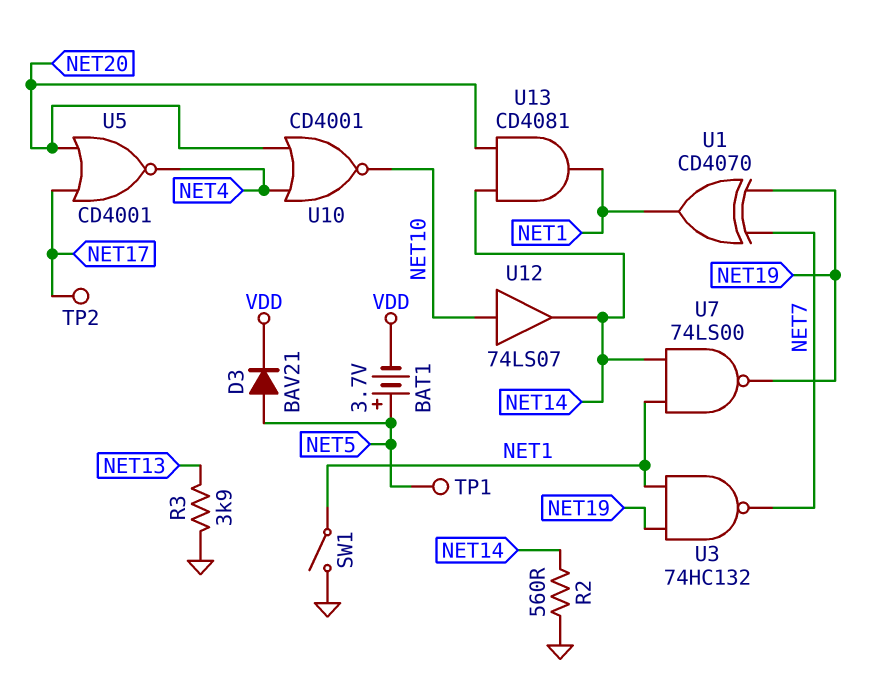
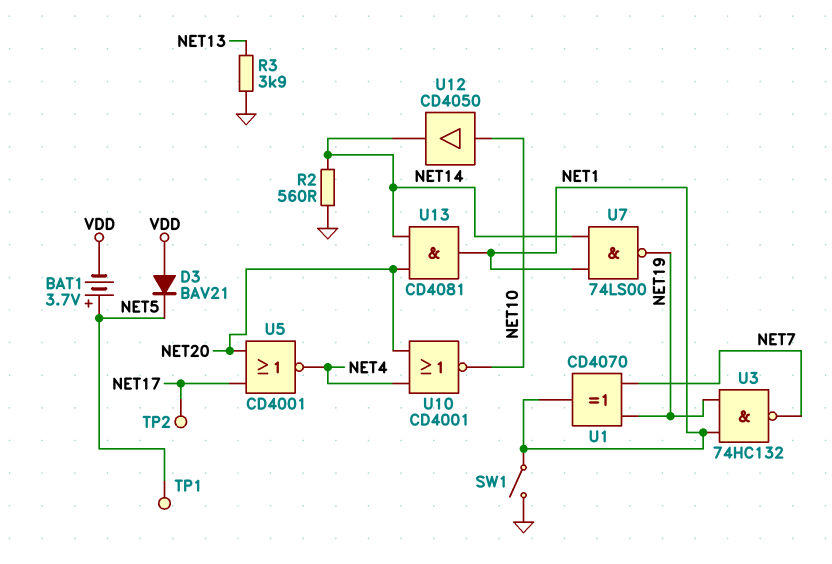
D3: diode BAV21 (A NET5, K VDD) -> diode BAV21 (A VDD, K NET5)
U12: buffer 74LS07 (in NET10, out NET14) -> buffer CD4050 (in NET10, out NET14)

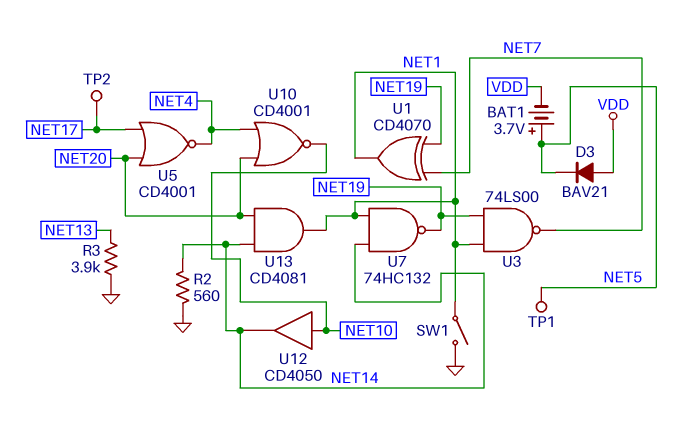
U3: NAND 74HC132 (in NET1, in NET19, out NET7) -> NAND 74LS00 (in NET1, in NET19, out NET7)
U7: NAND 74LS00 (in NET1, in NET14, out NET19) -> NAND 74HC132 (in NET1, in NET14, out NET19)

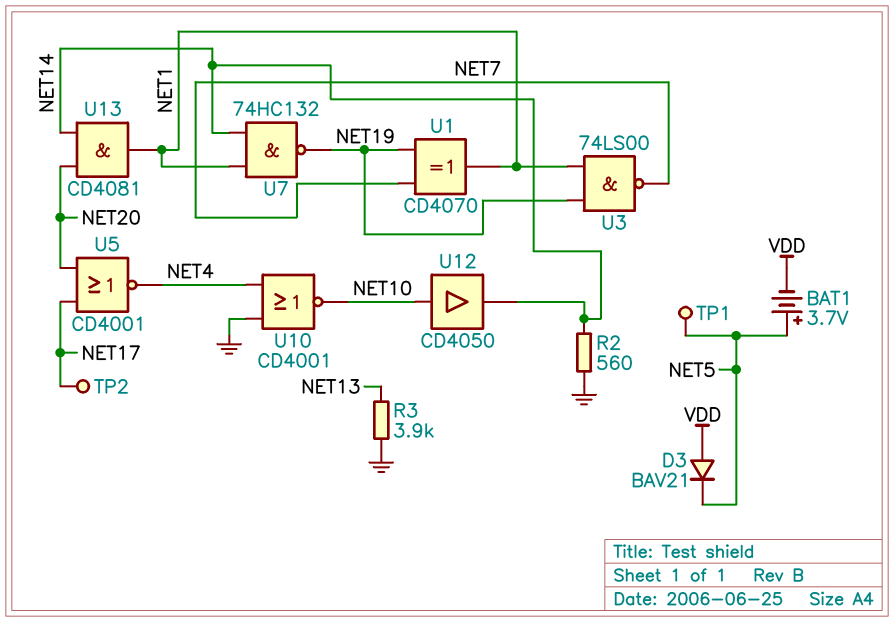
SW1: switch (GND, NET1) -> none
U10: NOR CD4001 (in NET4, in NET20, out NET10) -> NOR CD4001 (in GND, in NET4, out NET10)

